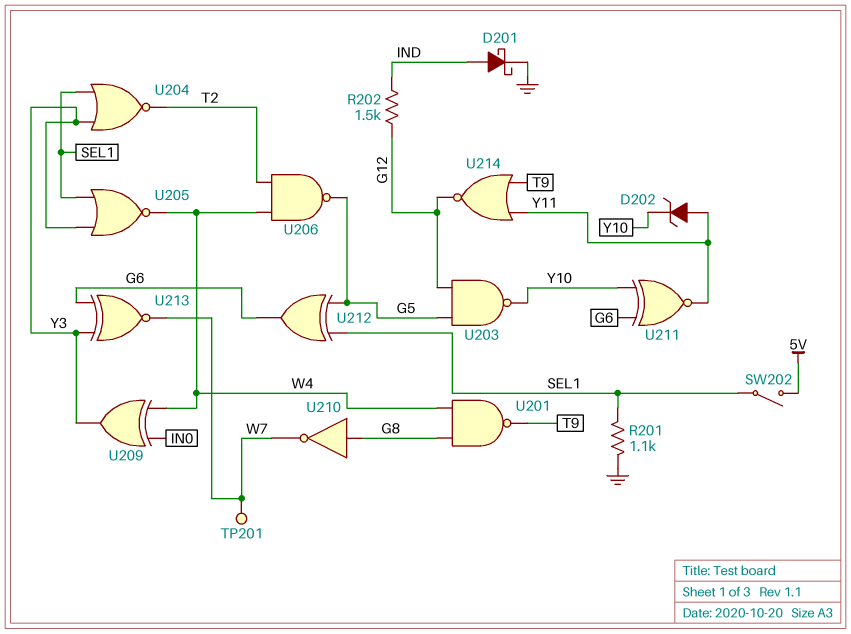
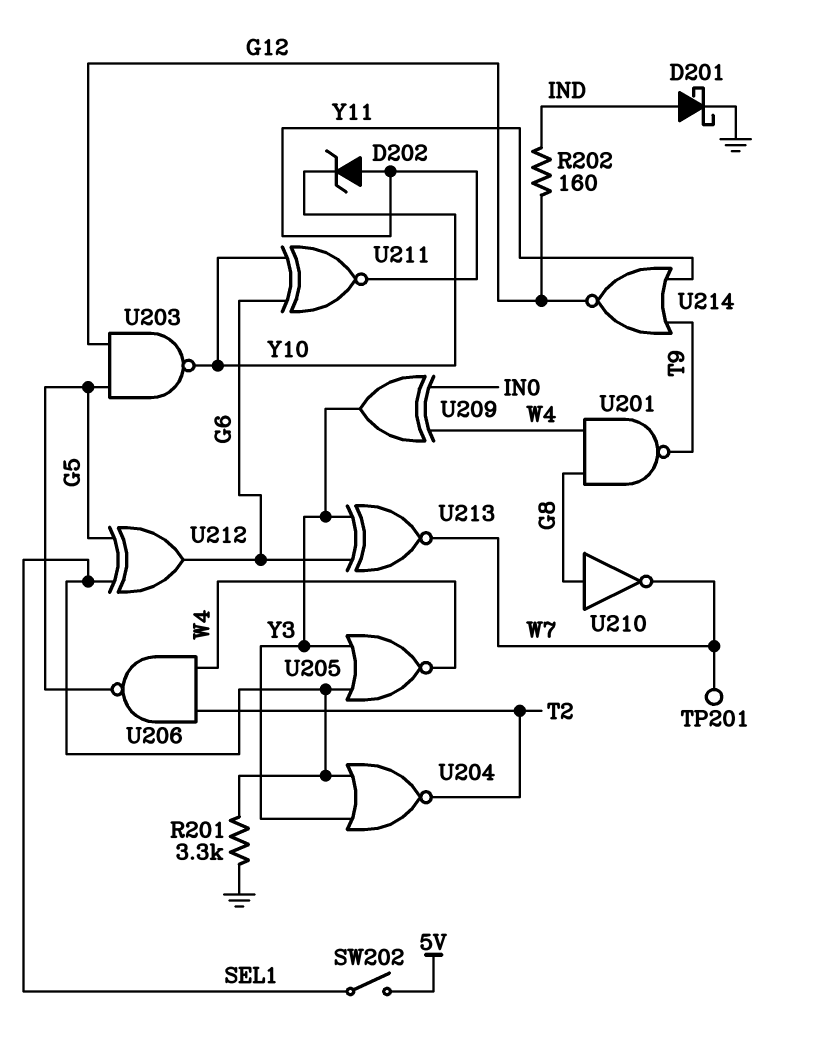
R201: 1.1k (GND, SEL1) -> 3.3k (GND, SEL1)
R202: 1.5k (G12, IND) -> 160 (G12, IND)

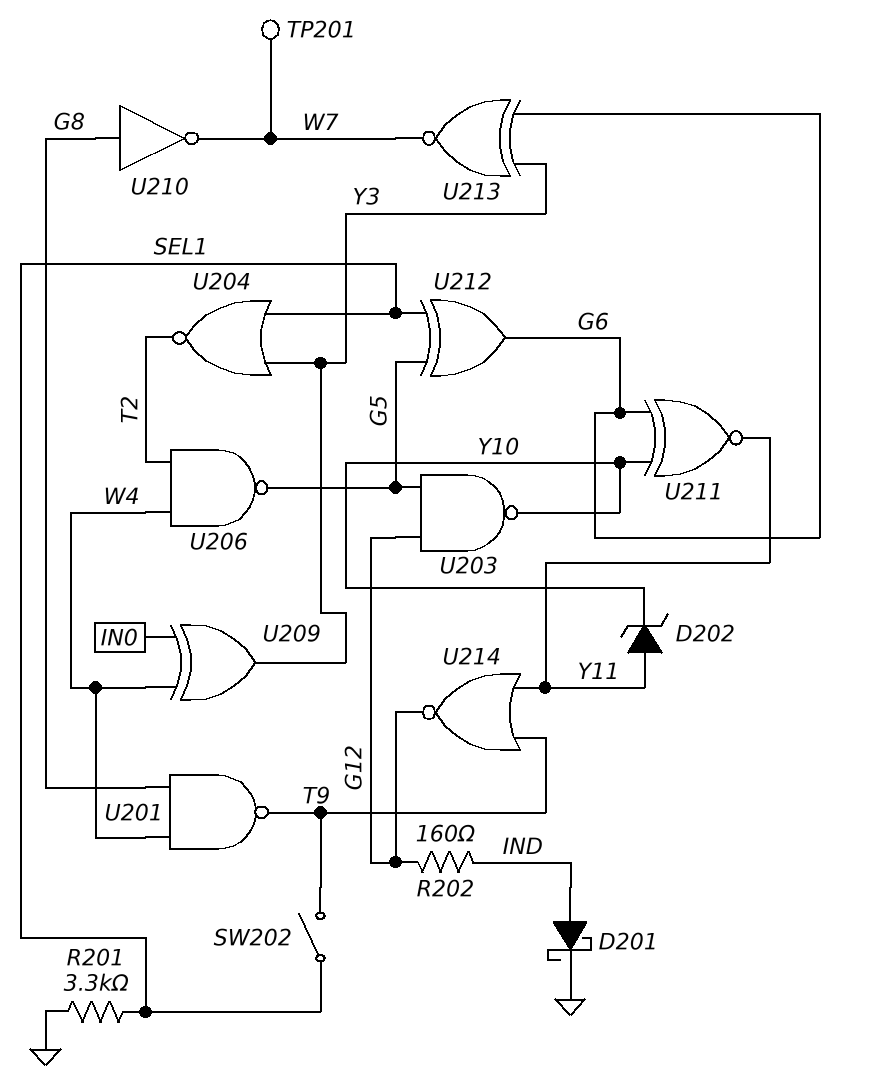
SW202: switch (5V, SEL1) -> switch (SEL1, T9)
U205: NOR (in SEL1, in Y3, out W4) -> none

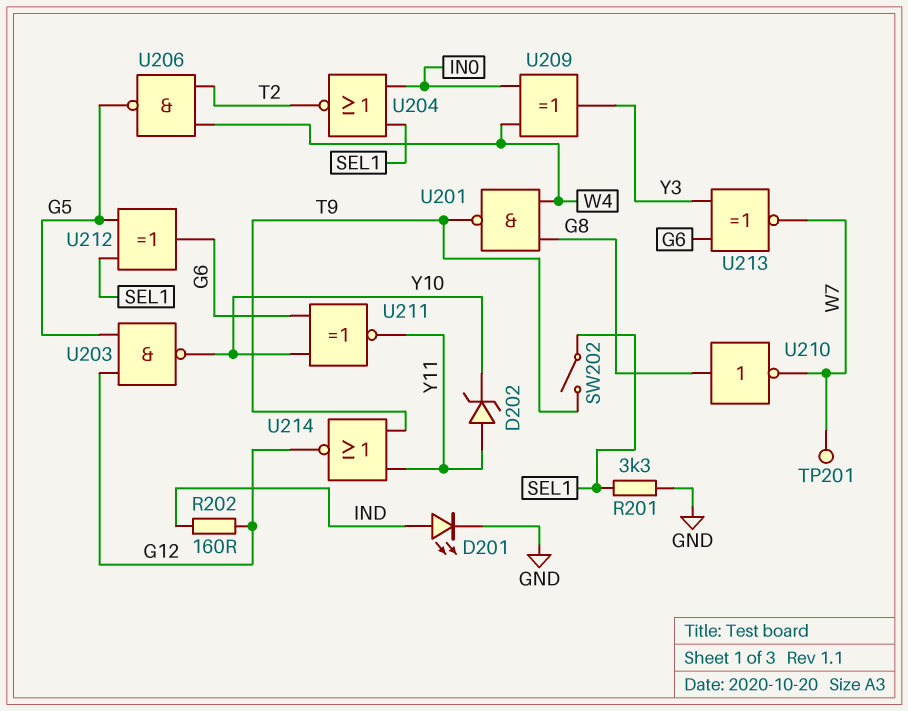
D201: schottky (A IND, K GND) -> LED (A IND, K GND)
U204: NOR (in SEL1, in Y3, out T2) -> NOR (in IN0, in SEL1, out T2)

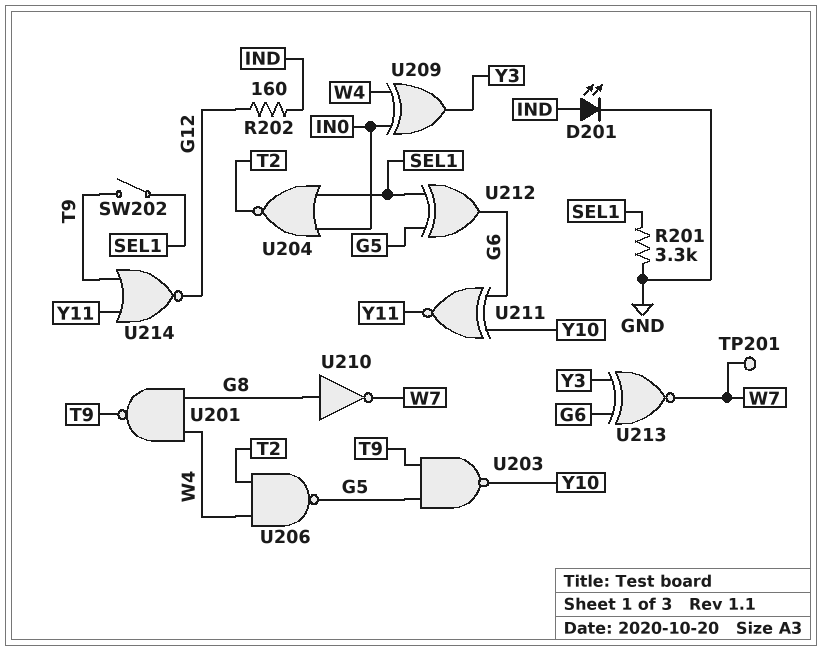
D202: zener (A Y11, K Y10) -> none
U203: NAND (in G5, in G12, out Y10) -> NAND (in G5, in T9, out Y10)

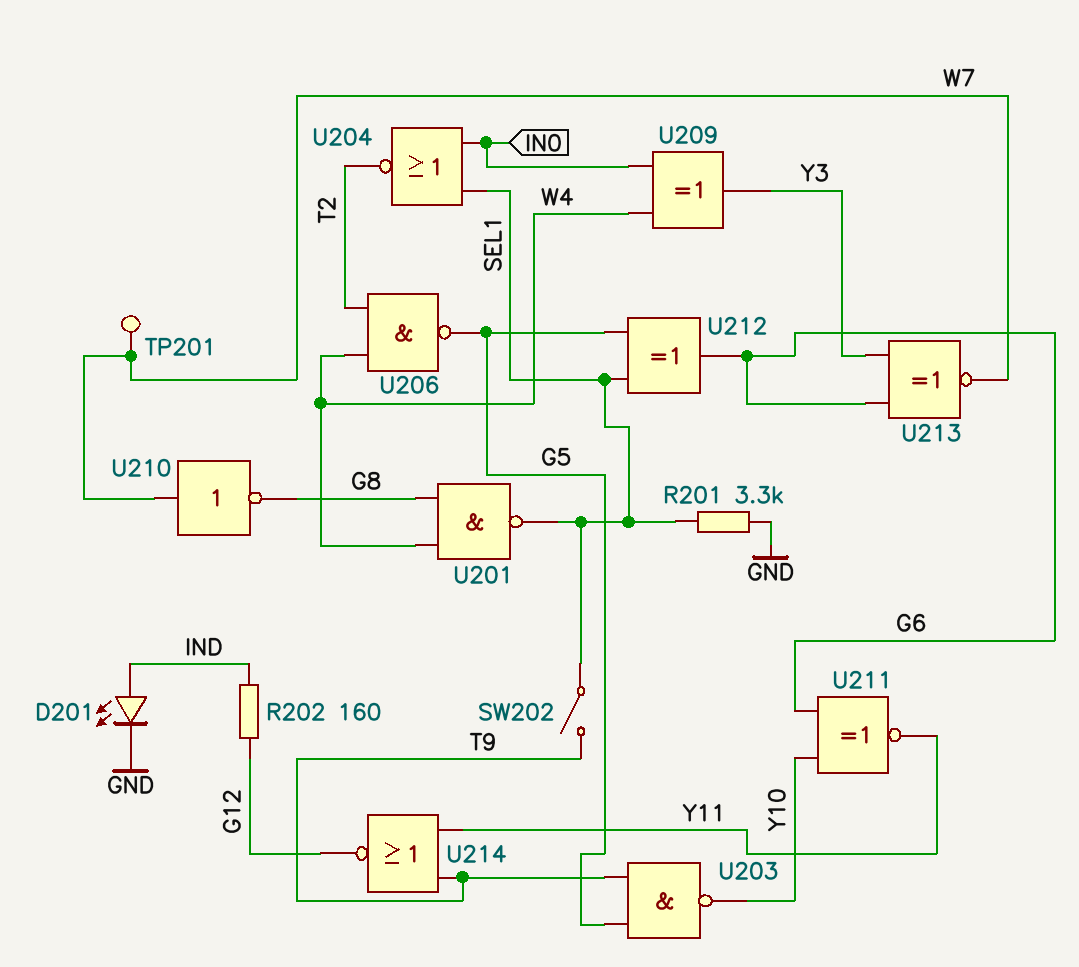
U201: NAND (in G8, in W4, out T9) -> NAND (in G8, in W4, out SEL1)
U210: NOT (in G8, out W7) -> NOT (in W7, out G8)

